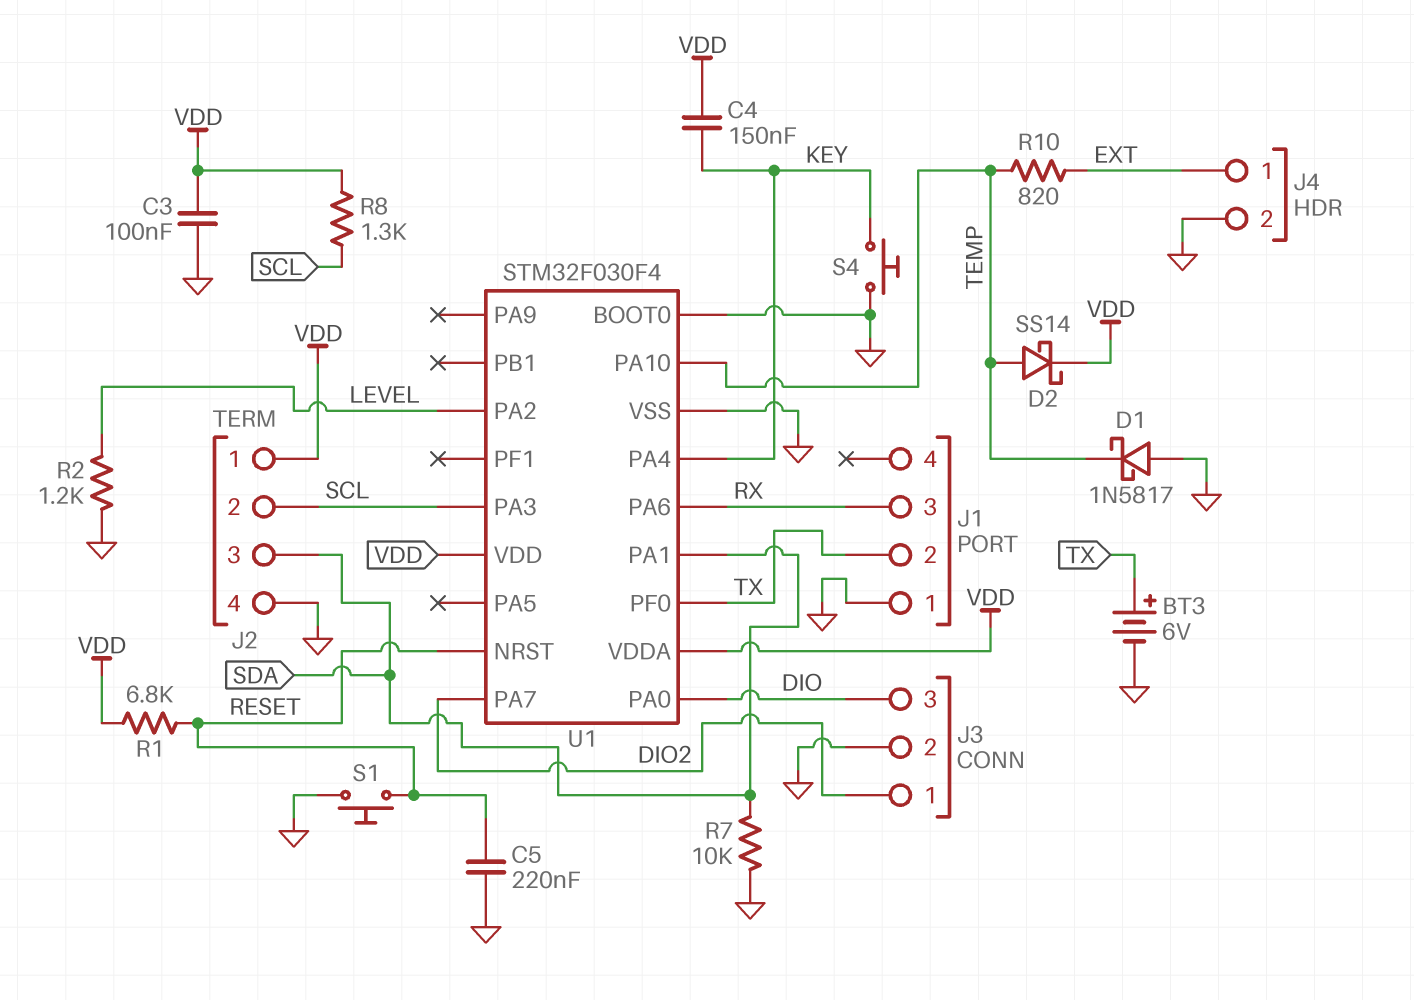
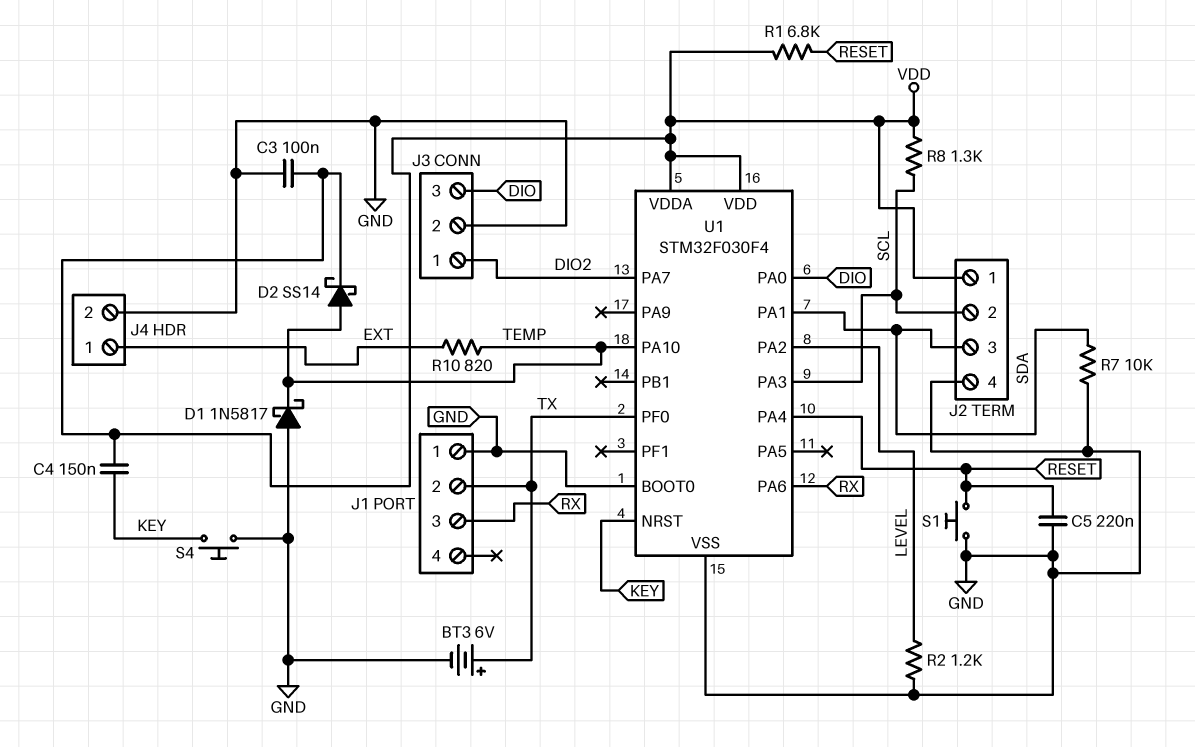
U1 pin NRST: RESET -> KEY
U1 pin PA4: KEY -> RESET

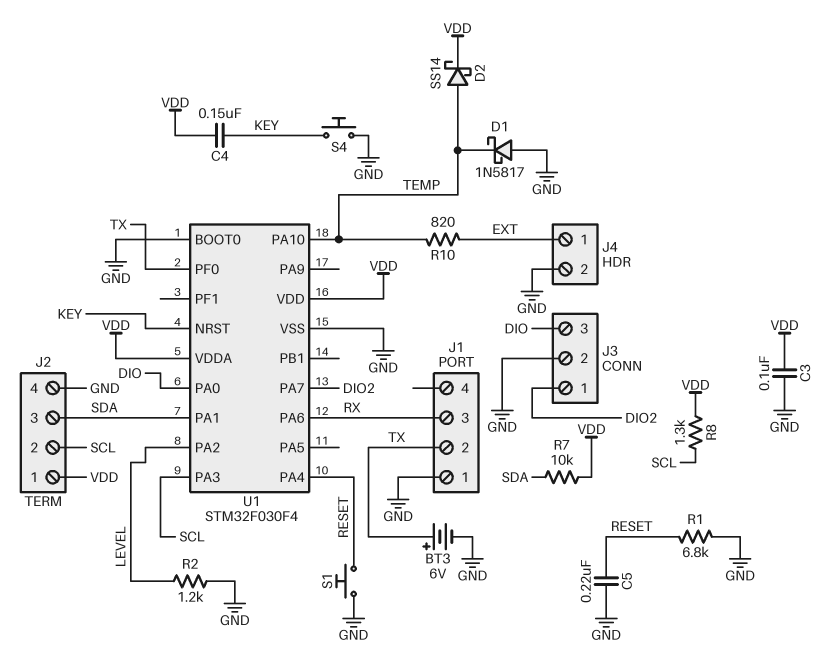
R1: 6.8k (RESET, VDD) -> 6.8k (GND, RESET)
R7: 10k (GND, SDA) -> 10k (SDA, VDD)

